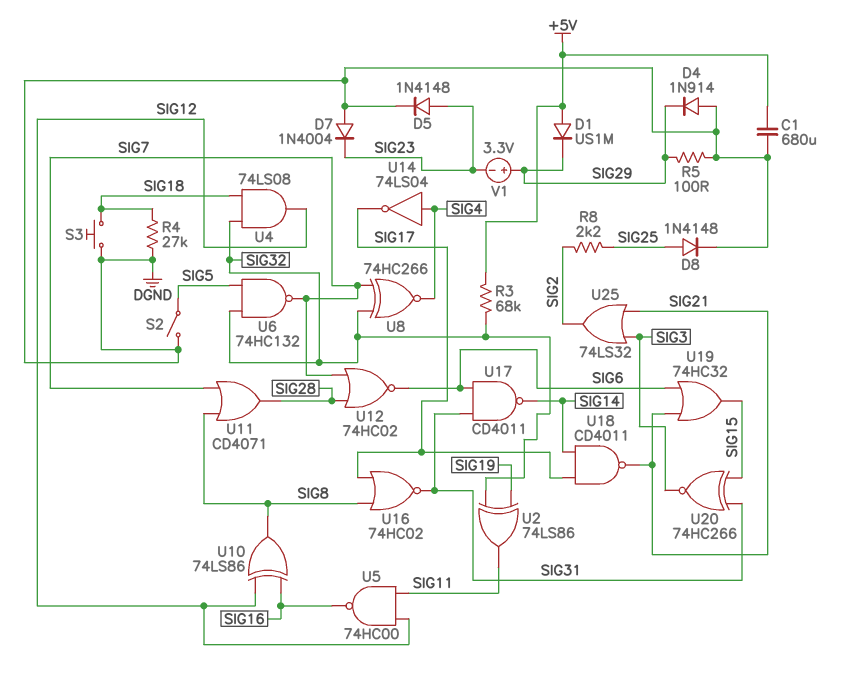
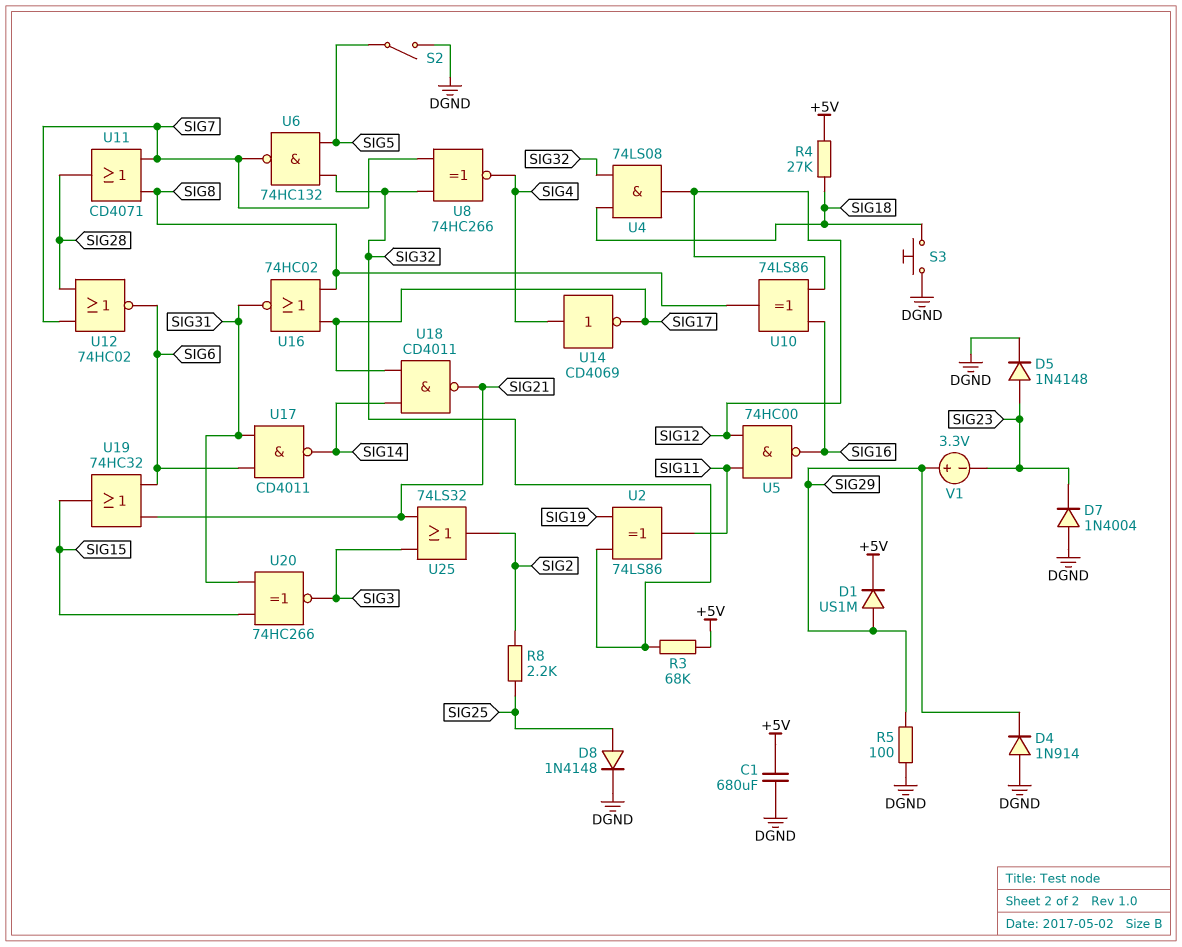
D1: diode US1M (A +5V, K SIG29) -> diode US1M (A SIG29, K +5V)
R4: 27k (DGND, SIG18) -> 27k (+5V, SIG18)
U14: NOT 74LS04 (in SIG4, out SIG17) -> NOT CD4069 (in SIG4, out SIG17)

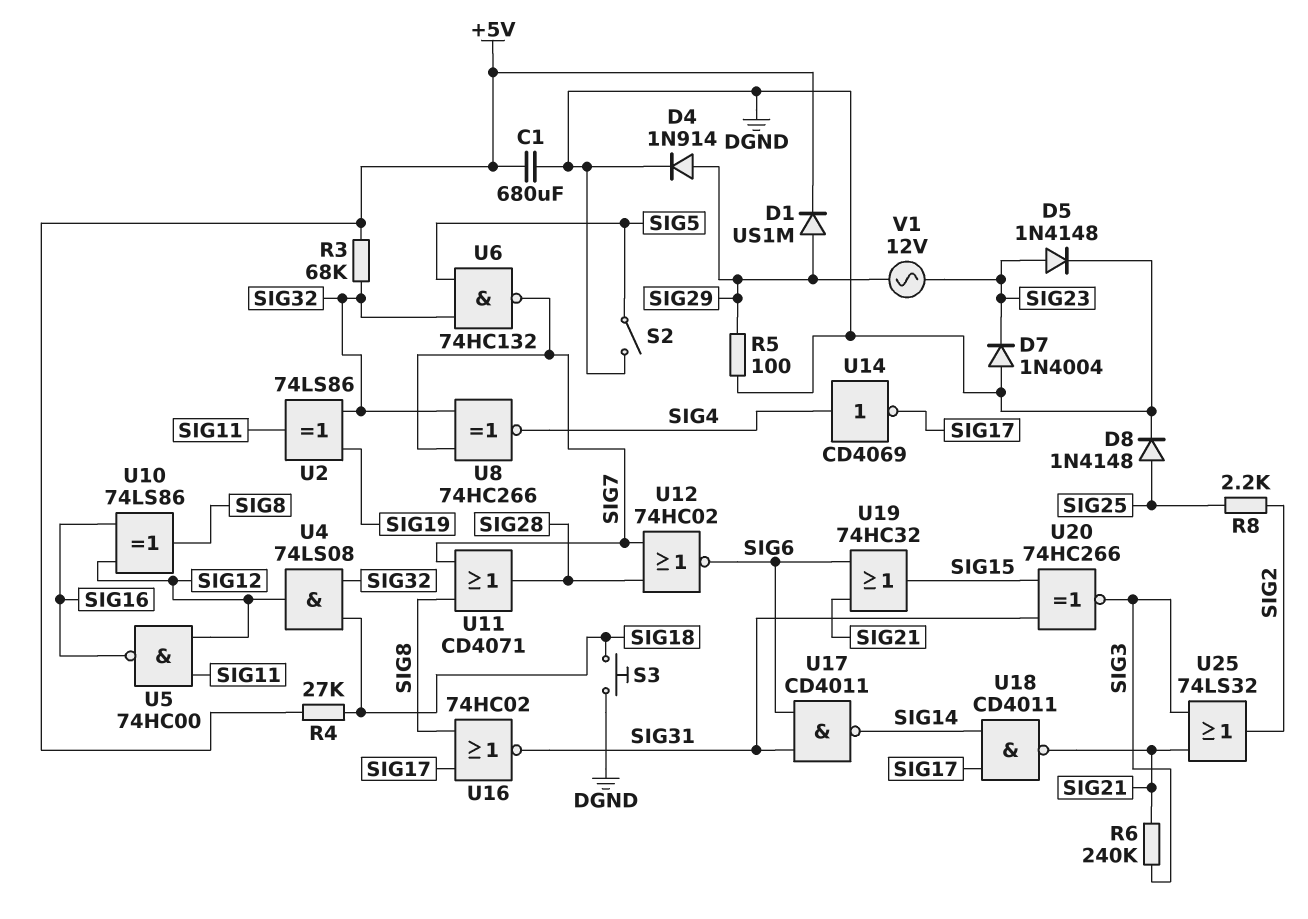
D4: diode 1N914 (A DGND, K SIG29) -> diode 1N914 (A SIG29, K DGND)
R6: none -> 240k (SIG3, SIG21)
V1: 3.3V (plus SIG29, minus SIG23) -> AC 12V (SIG23, SIG29)

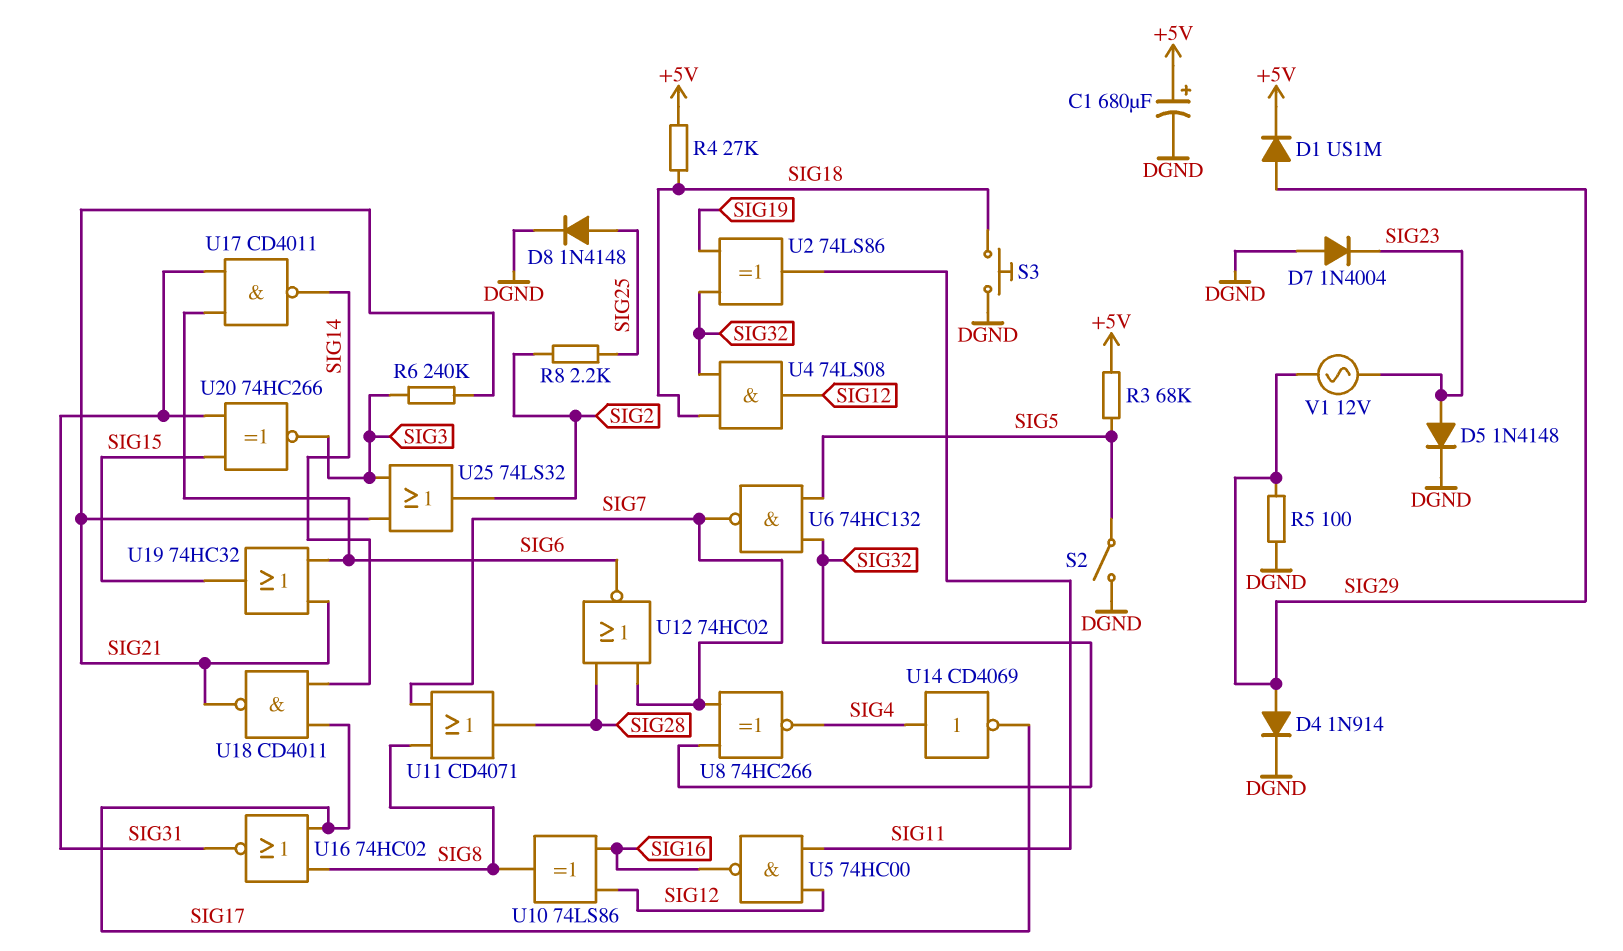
C1: 680uF (+5V, DGND) -> 680uF (plus +5V, minus DGND)
R3: 68k (+5V, SIG32) -> 68k (+5V, SIG5)

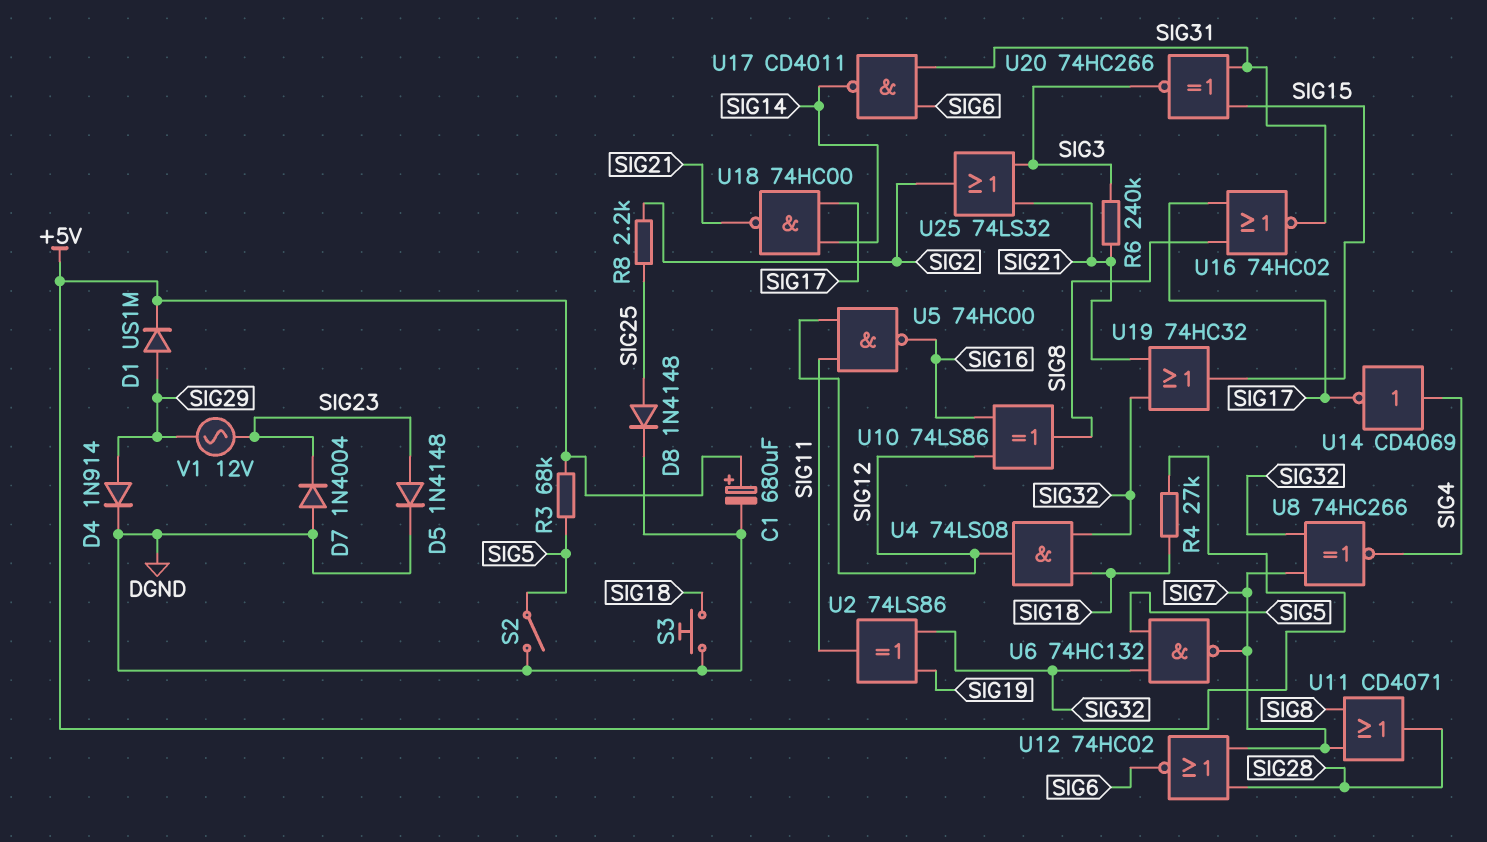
R5: 100 (DGND, SIG29) -> none
U18: NAND CD4011 (in SIG14, in SIG17, out SIG21) -> NAND 74HC00 (in SIG14, in SIG17, out SIG21)
U19: OR 74HC32 (in SIG6, in SIG21, out SIG15) -> OR 74HC32 (in SIG21, in SIG32, out SIG15)

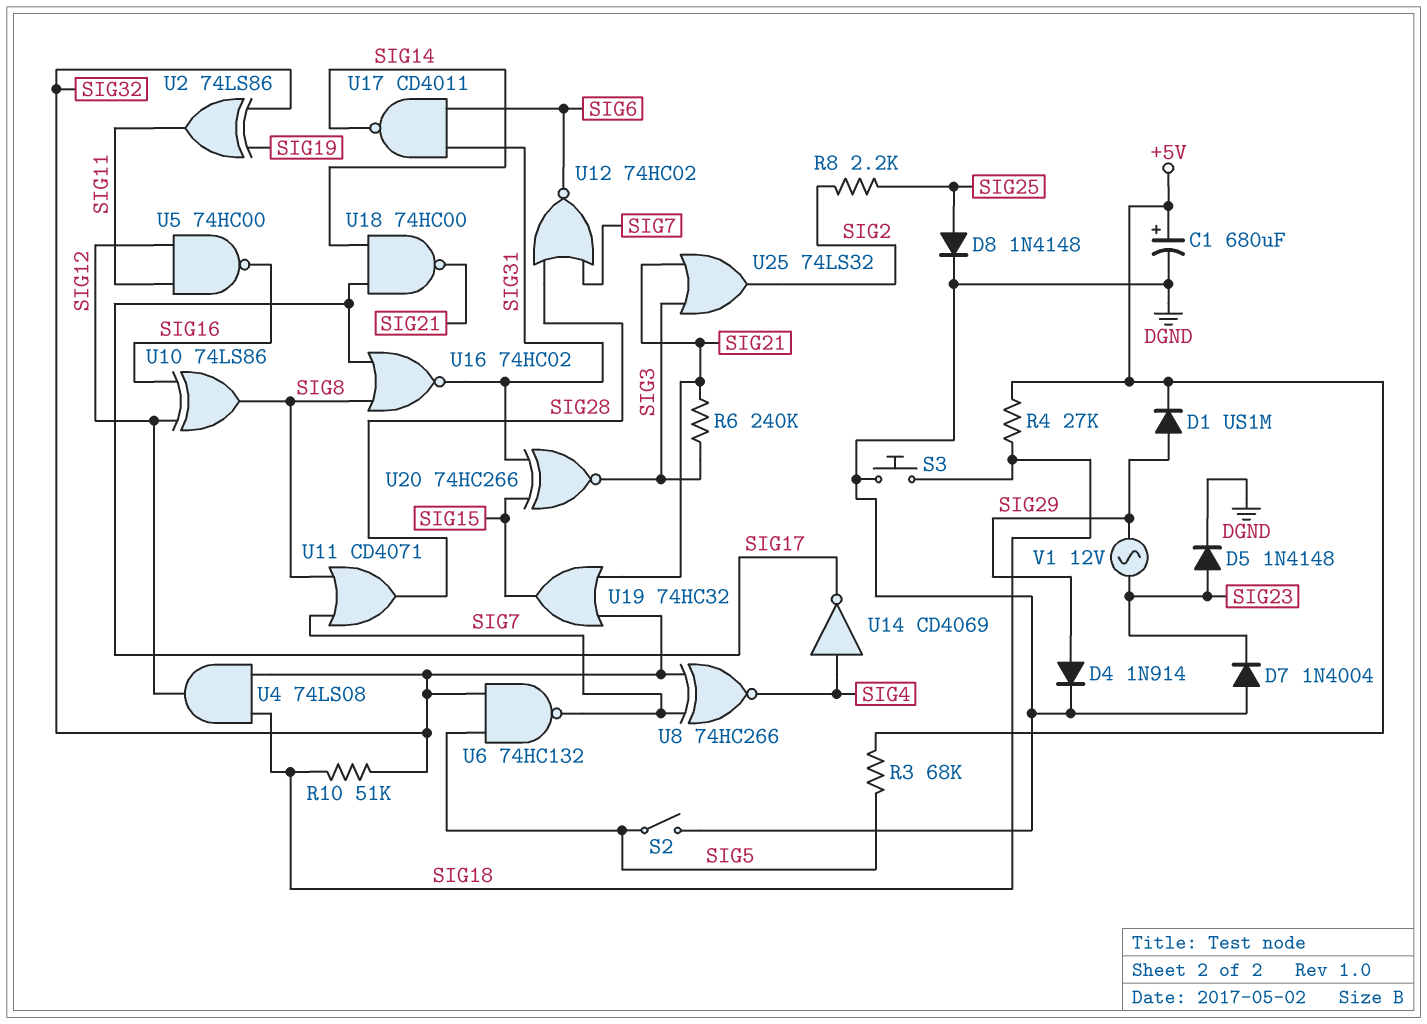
R10: none -> 51k (SIG18, SIG32)

